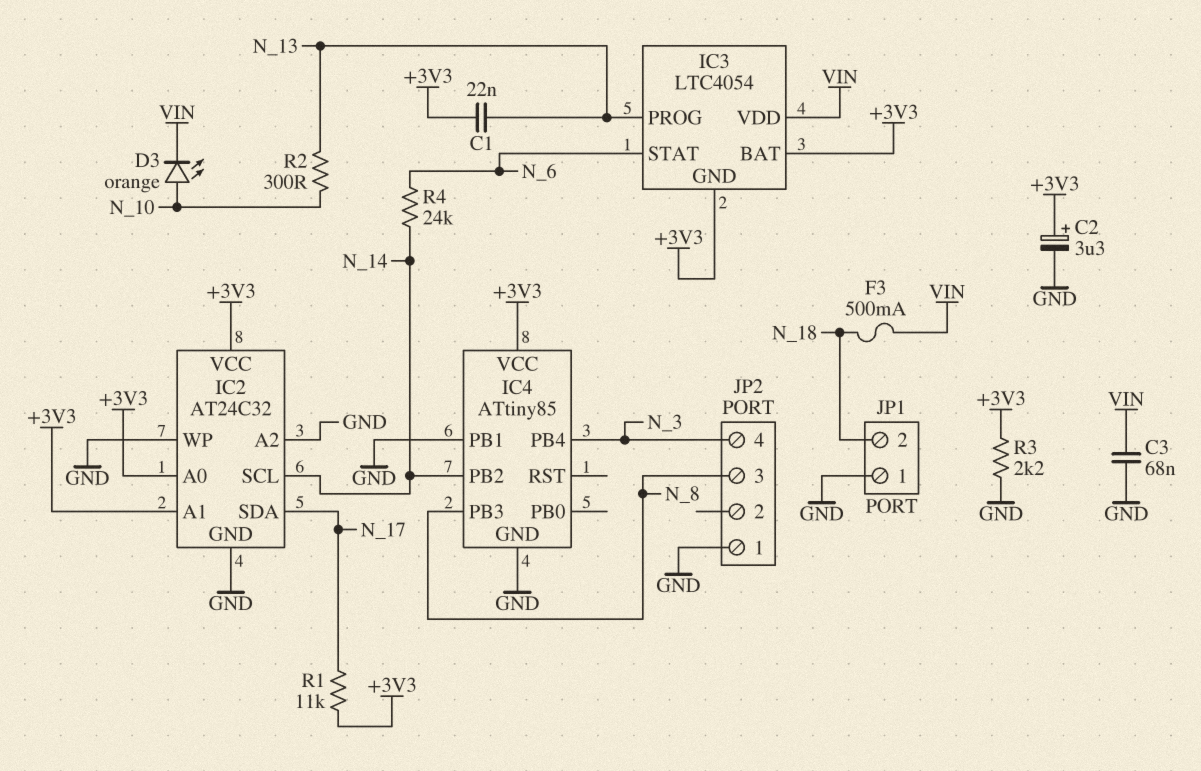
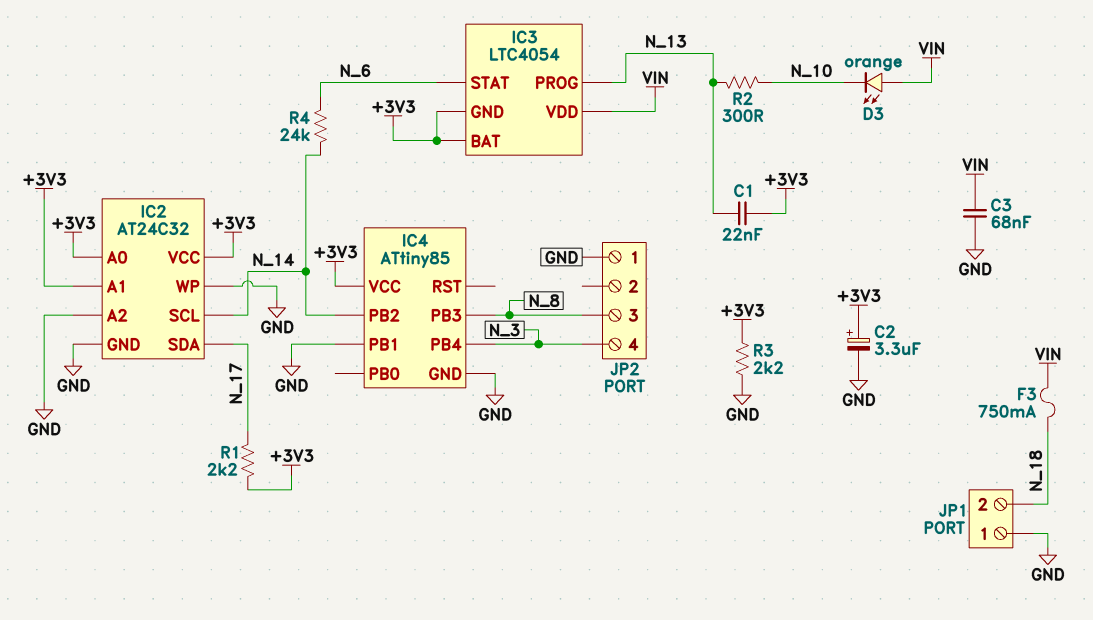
D3: LED orange (A N_10, K VIN) -> LED orange (A VIN, K N_10)
F3: 500mA (N_18, VIN) -> 750mA (N_18, VIN)
R1: 11k (+3V3, N_17) -> 2.2k (+3V3, N_17)

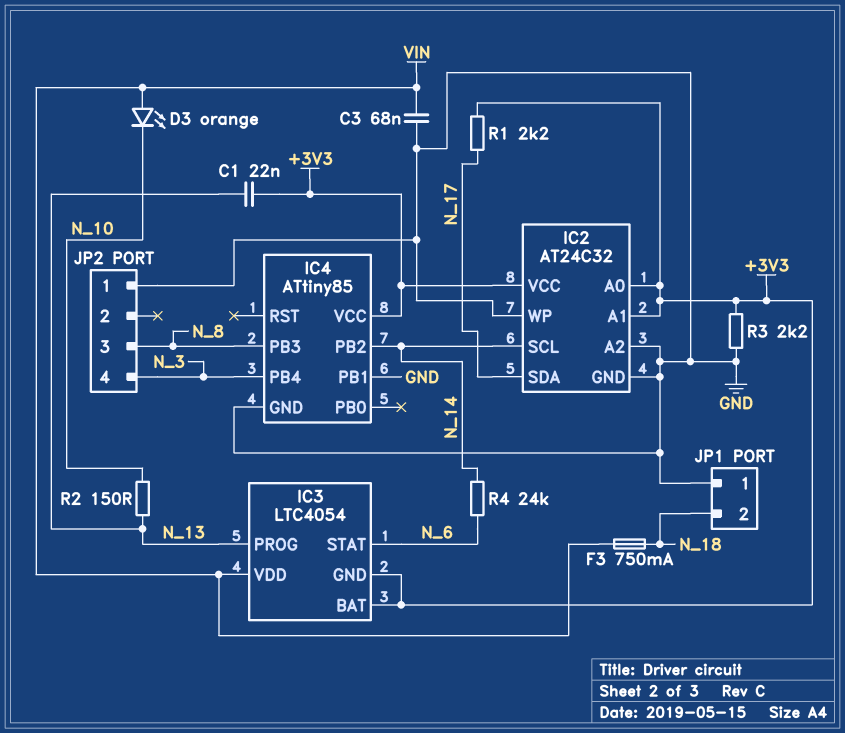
C2: 3.3uF (plus +3V3, minus GND) -> none
R2: 300 (N_10, N_13) -> 150 (N_10, N_13)

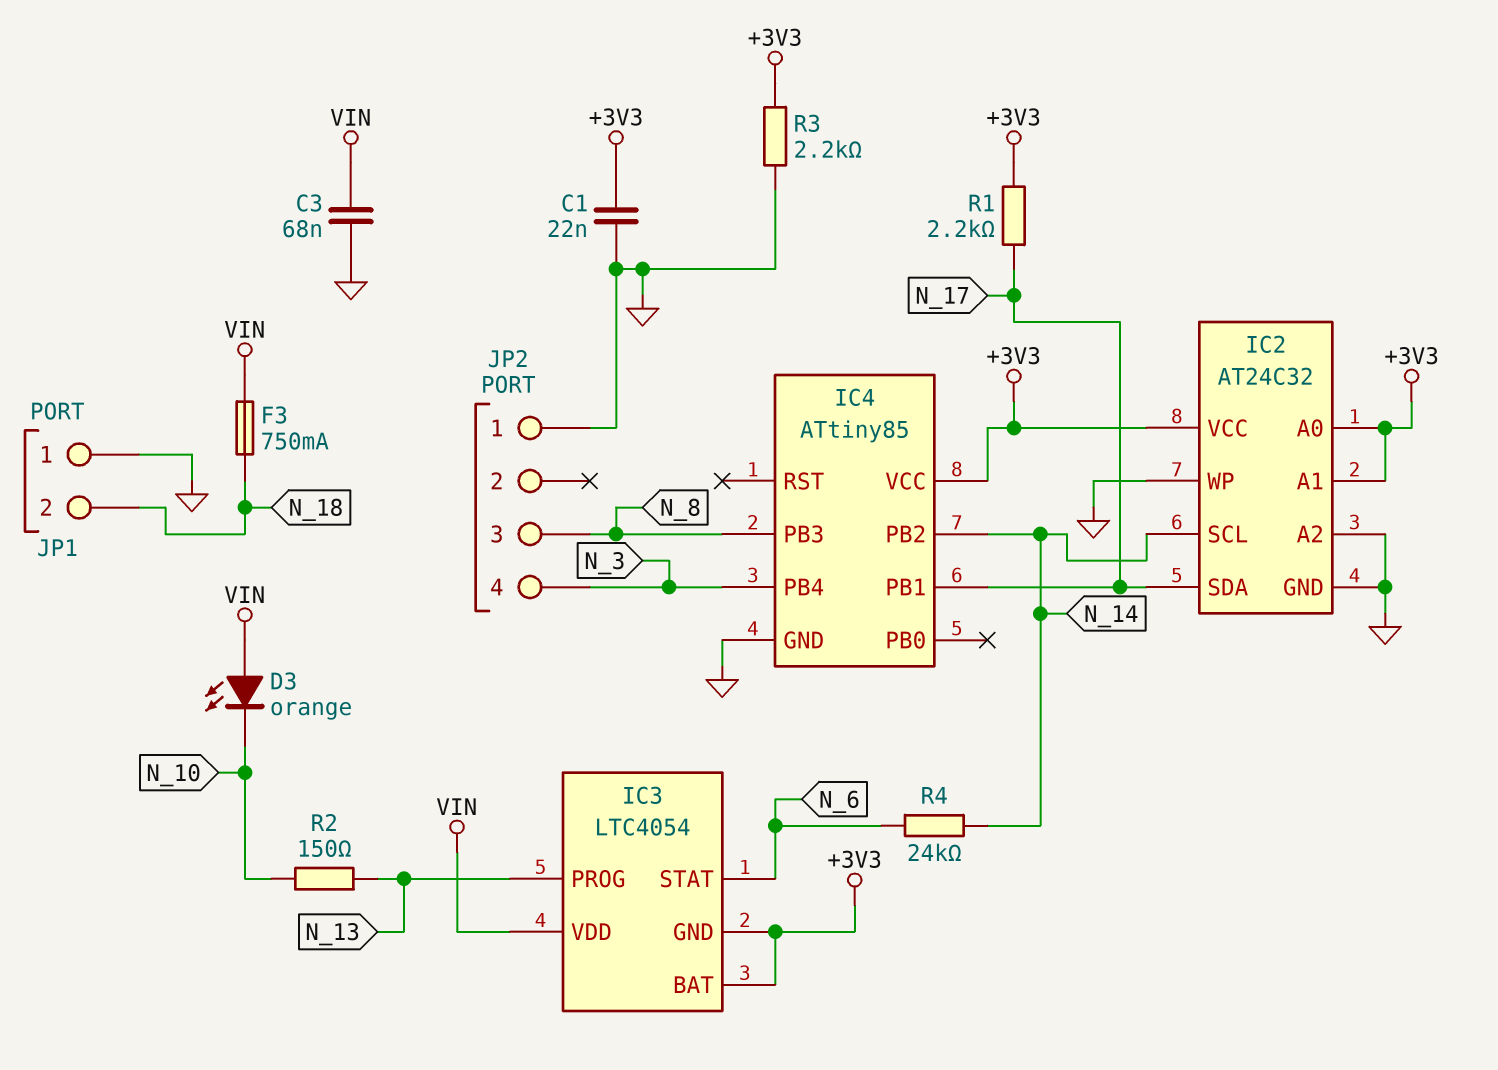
C1: 22nF (+3V3, N_13) -> 22nF (+3V3, GND)
IC4 pin PB1: GND -> N_17

